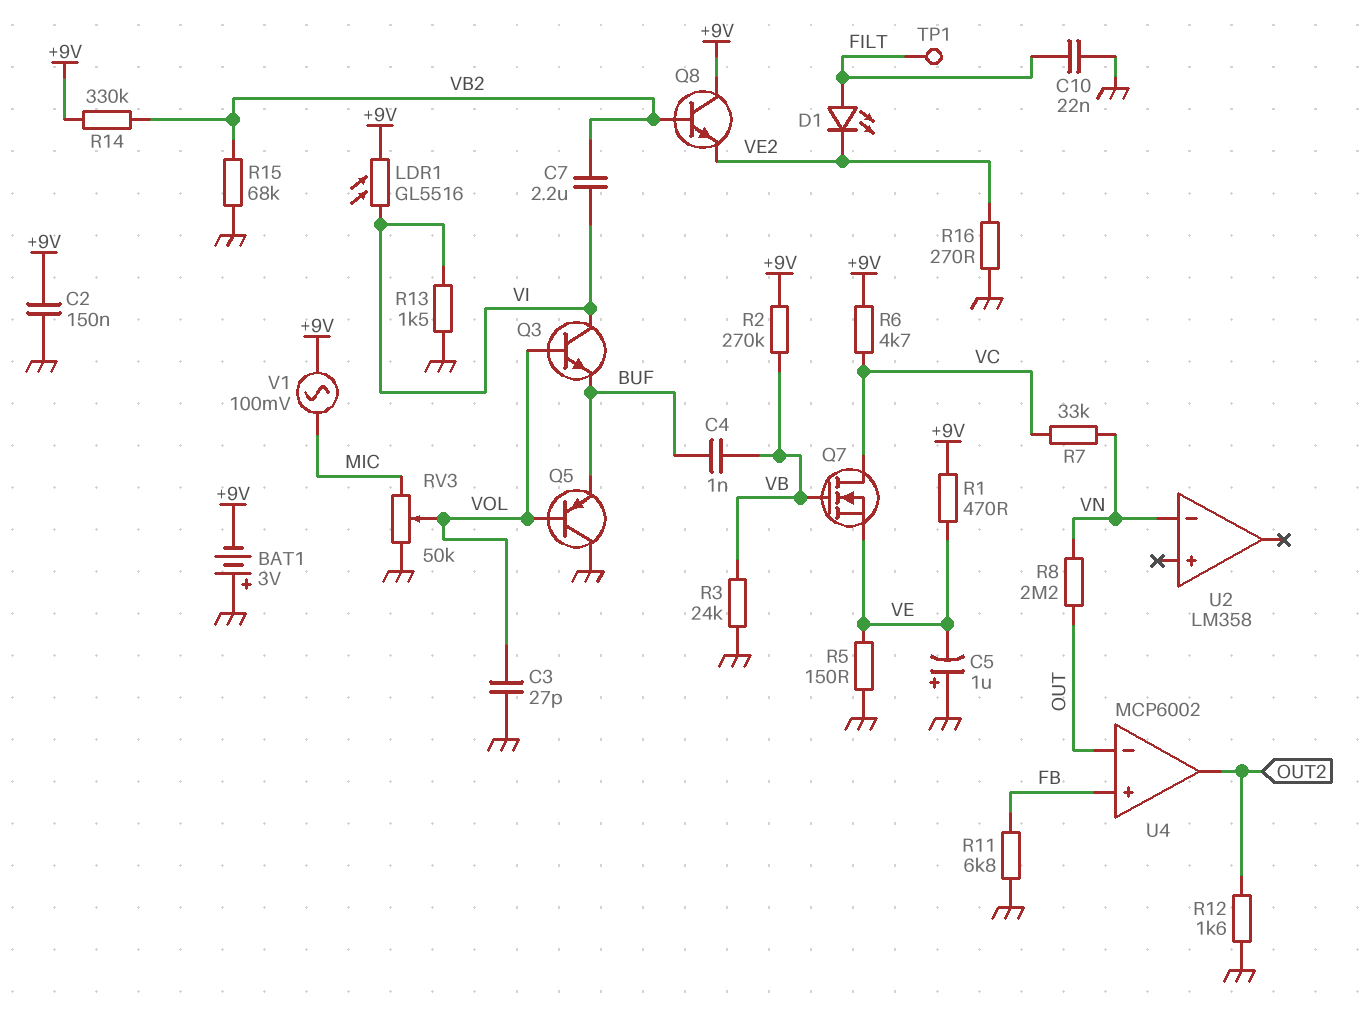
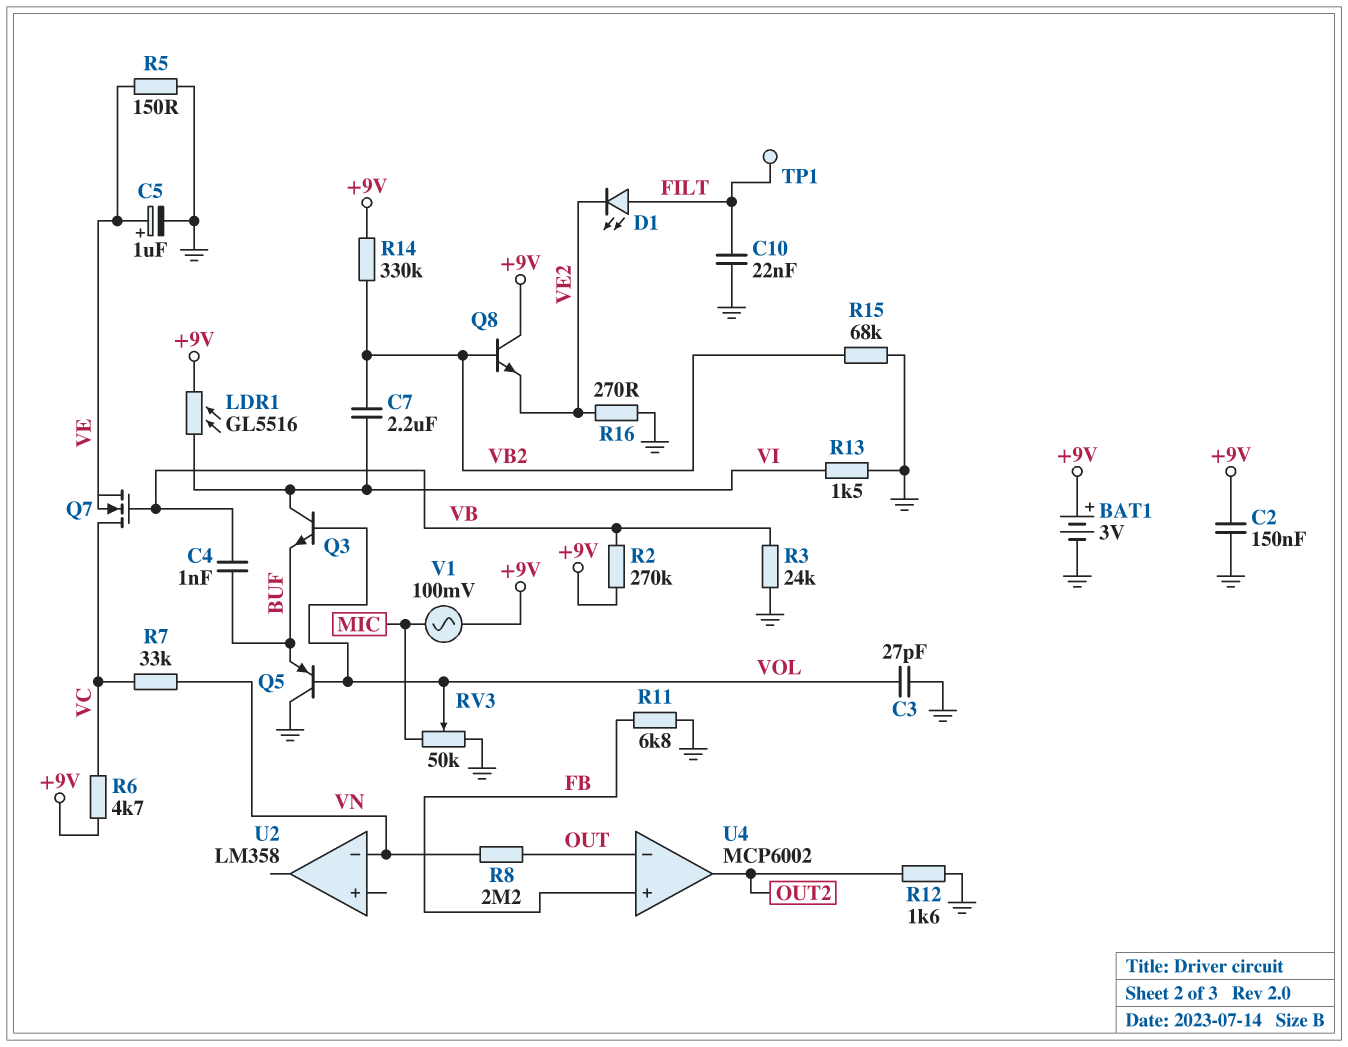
BAT1: 3V (plus GND, minus +9V) -> 3V (plus +9V, minus GND)
C5: 1uF (plus GND, minus VE) -> 1uF (plus VE, minus GND)
R1: 470 (+9V, VE) -> none

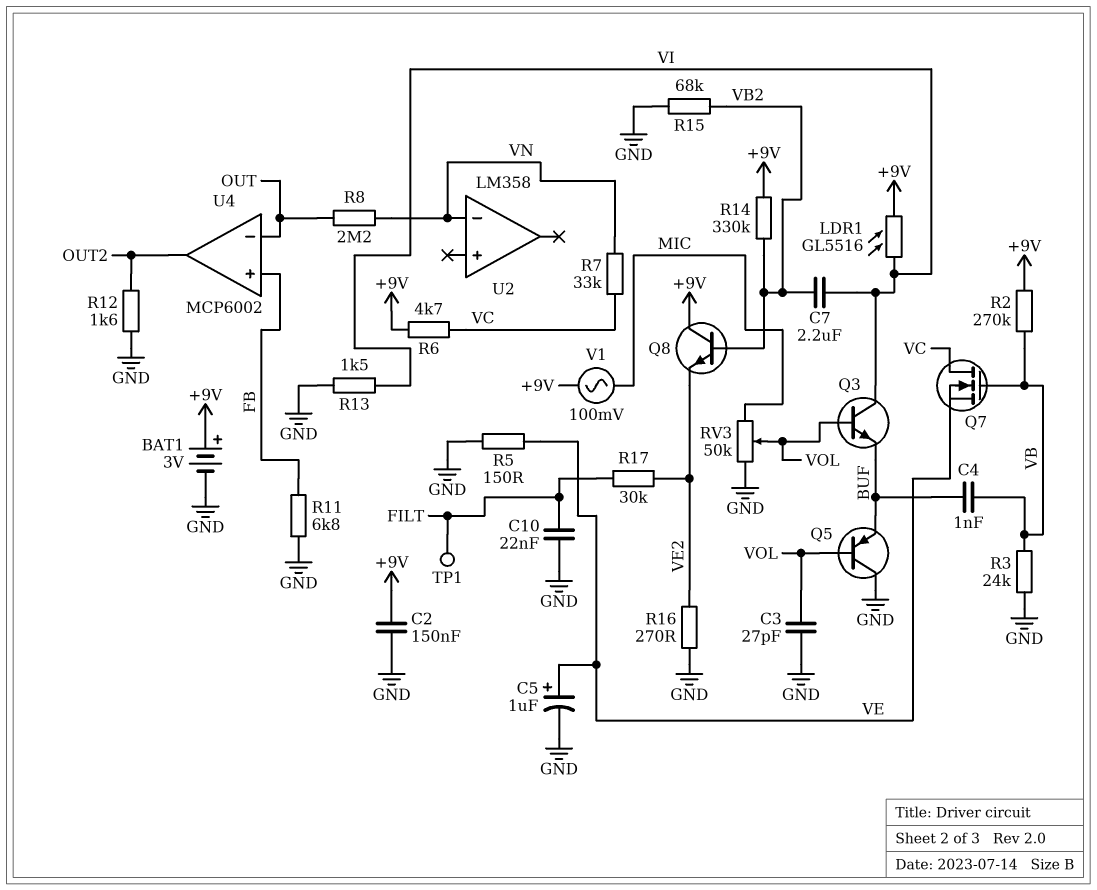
D1: LED (A FILT, K VE2) -> none
R17: none -> 30k (FILT, VE2)

